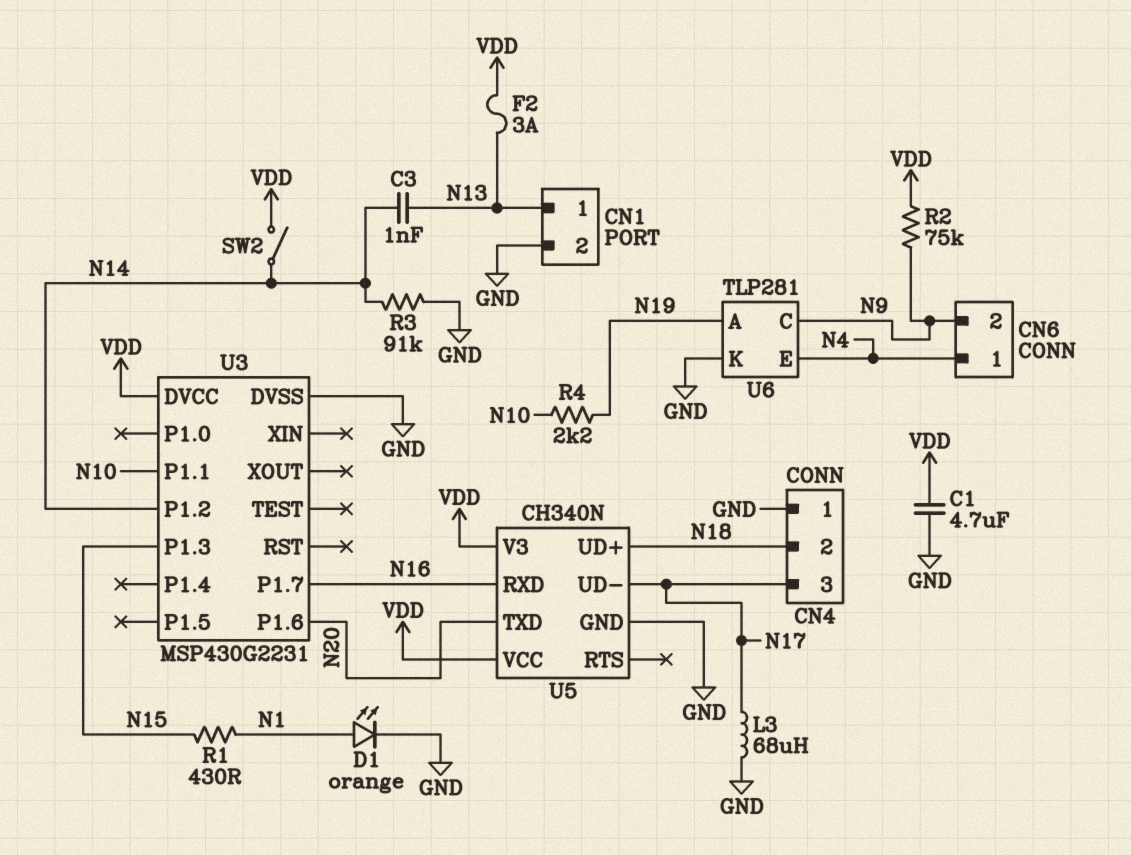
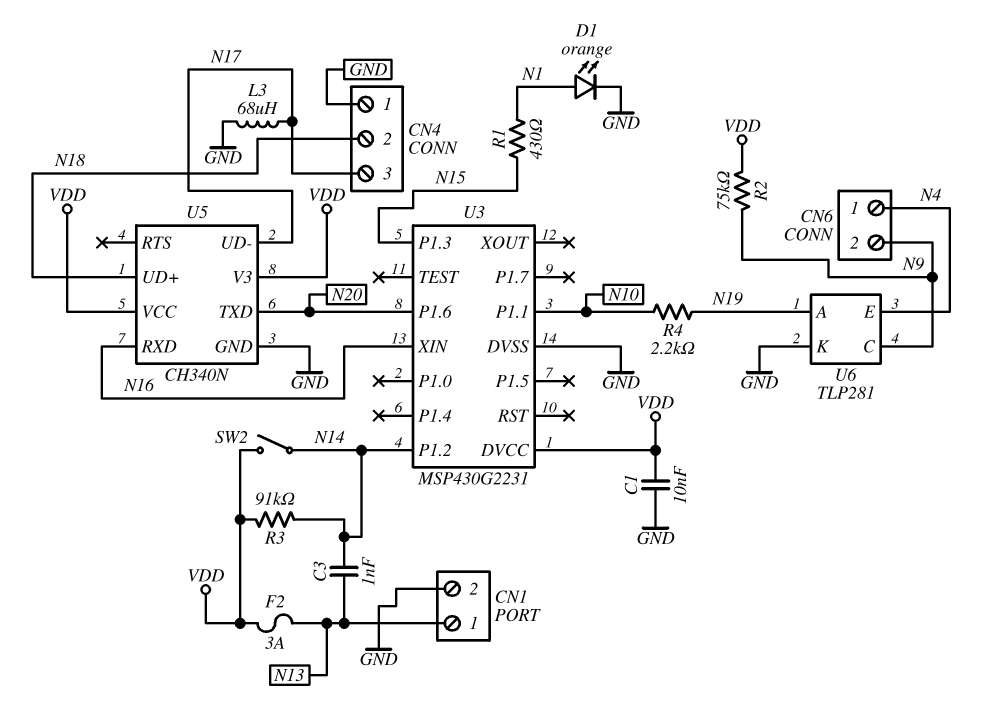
C1: 4.7uF (GND, VDD) -> 10nF (GND, VDD)
R3: 91k (GND, N14) -> 91k (N14, VDD)
U3 pin P1.7: N16 -> none
U3 pin XIN: none -> N16

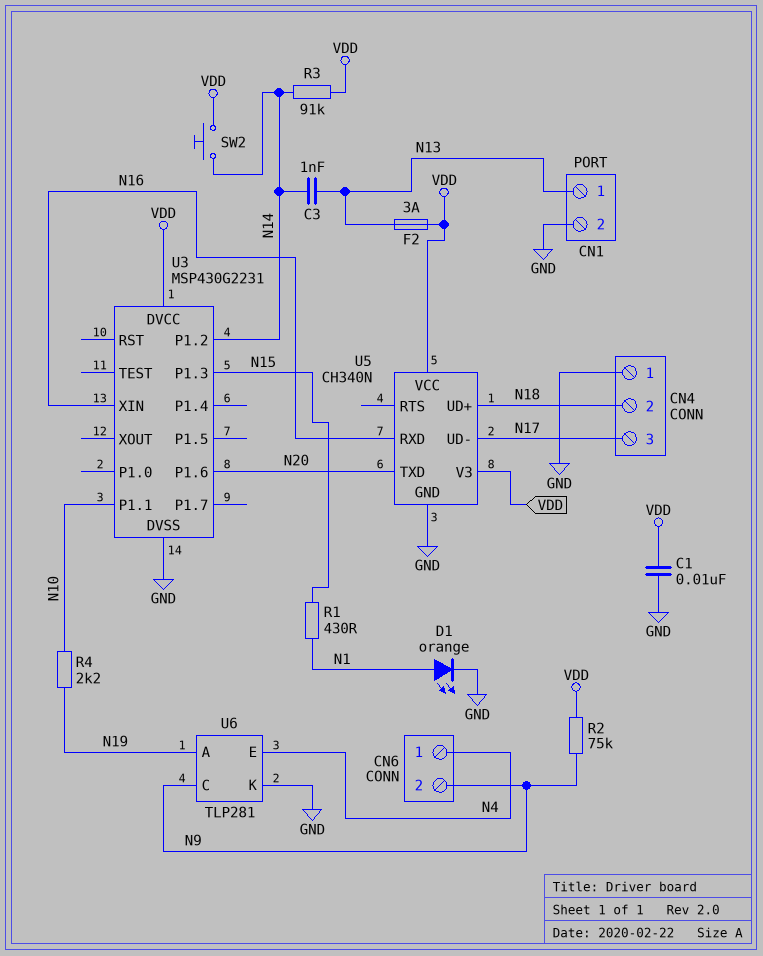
L3: 68uH (GND, N17) -> none
SW2: switch (N14, VDD) -> button (N14, VDD)

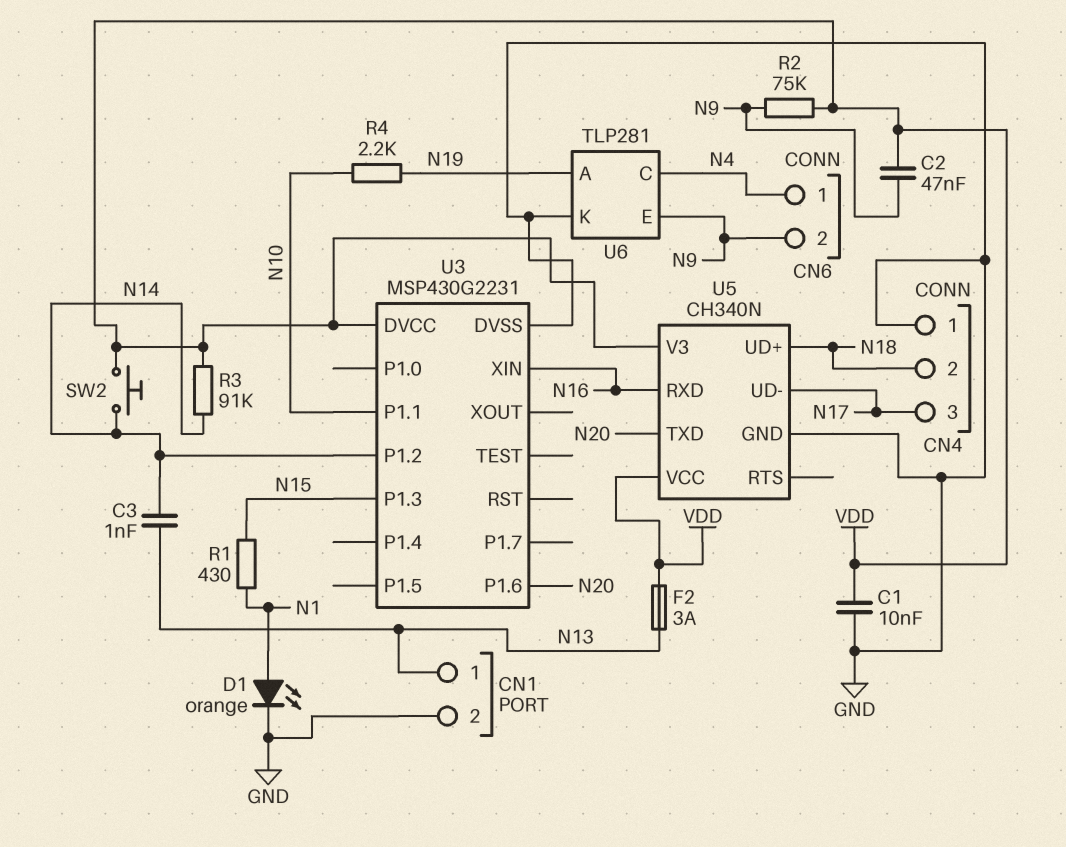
C2: none -> 47nF (N9, VDD)
U6 pin C: N9 -> N4
U6 pin E: N4 -> N9

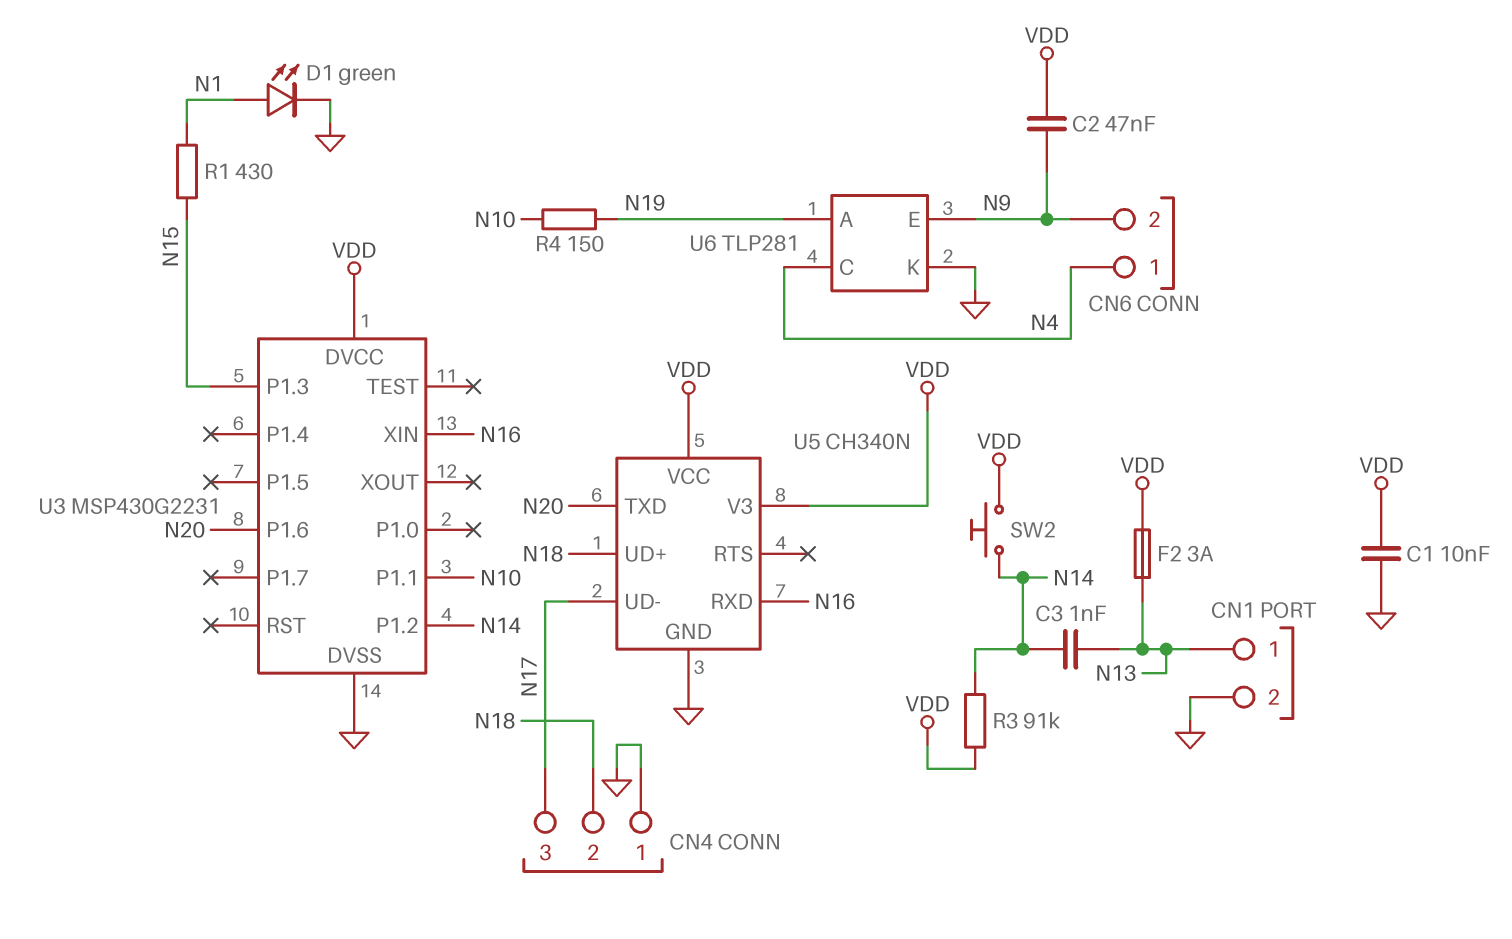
D1: LED orange (A N1, K GND) -> LED green (A N1, K GND)
R2: 75k (N9, VDD) -> none
R4: 2.2k (N10, N19) -> 150 (N10, N19)

